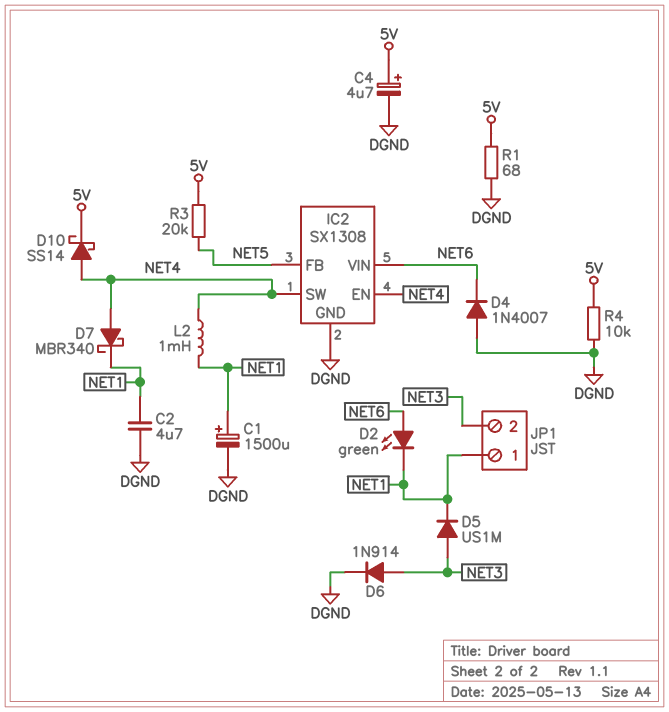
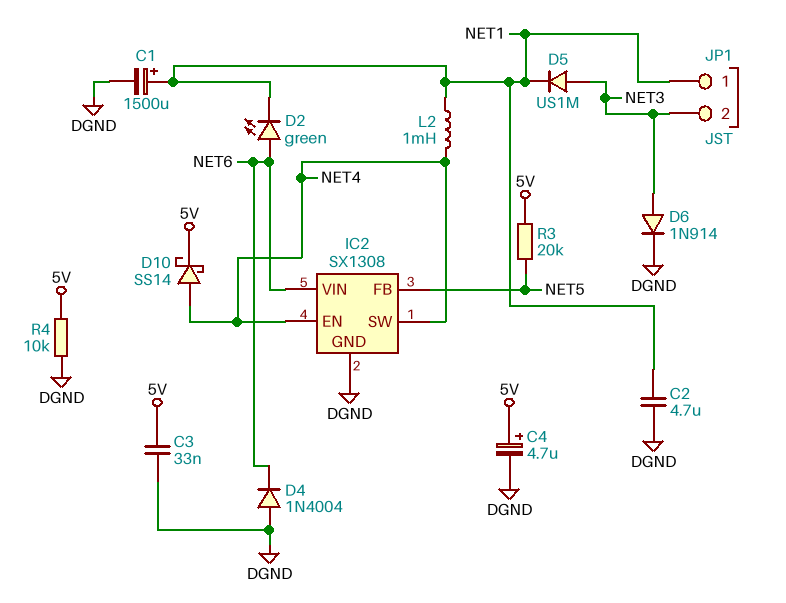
C3: none -> 33nF (5V, DGND)
D4: diode 1N4007 (A DGND, K NET6) -> diode 1N4004 (A DGND, K NET6)
D7: schottky MBR340 (A NET4, K NET1) -> none
R1: 68 (5V, DGND) -> none

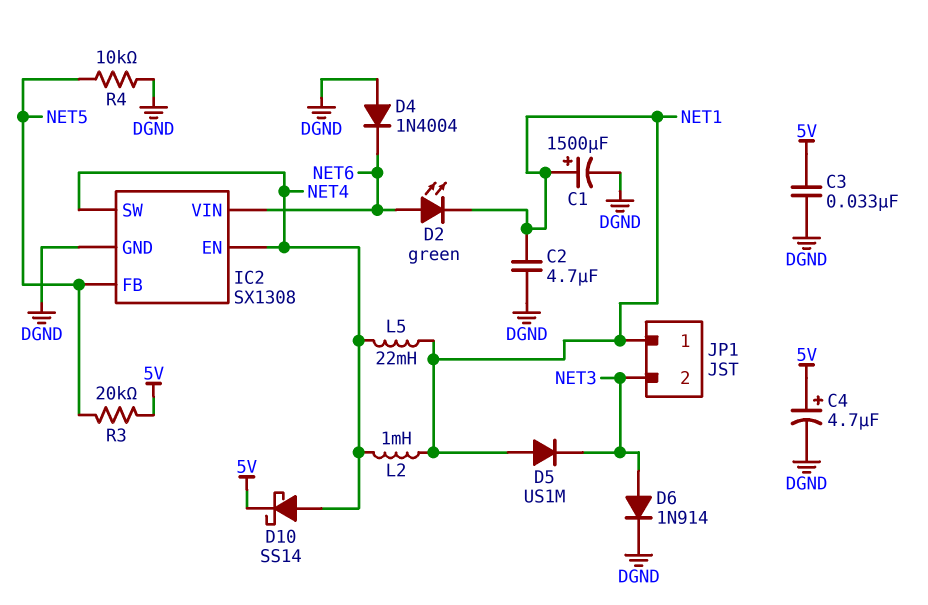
D5: diode US1M (A NET3, K NET1) -> diode US1M (A NET1, K NET3)
L5: none -> 22mH (NET1, NET4)
R4: 10k (5V, DGND) -> 10k (DGND, NET5)

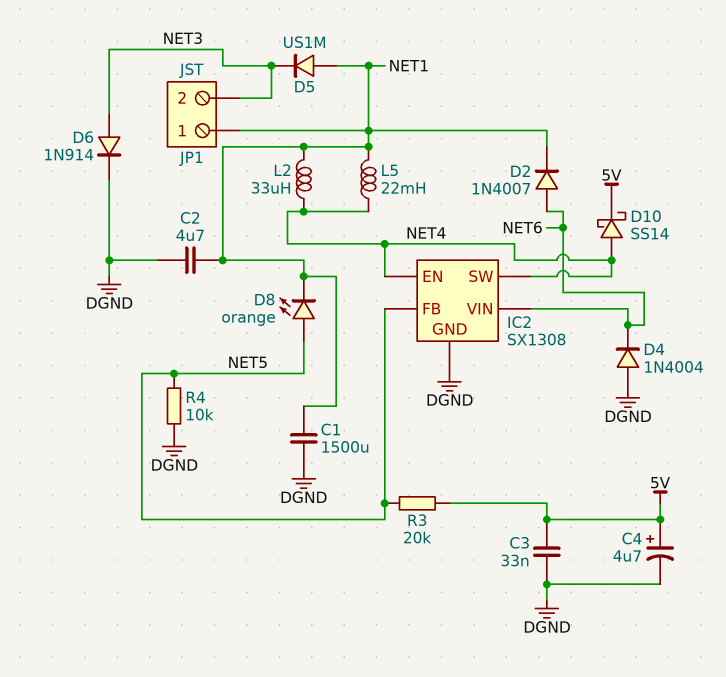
C1: 1500uF (plus NET1, minus DGND) -> 1500uF (DGND, NET1)
D2: LED green (A NET6, K NET1) -> diode 1N4007 (A NET6, K NET1)
D8: none -> LED orange (A NET5, K NET1)
L2: 1mH (NET1, NET4) -> 33uH (NET1, NET4)

